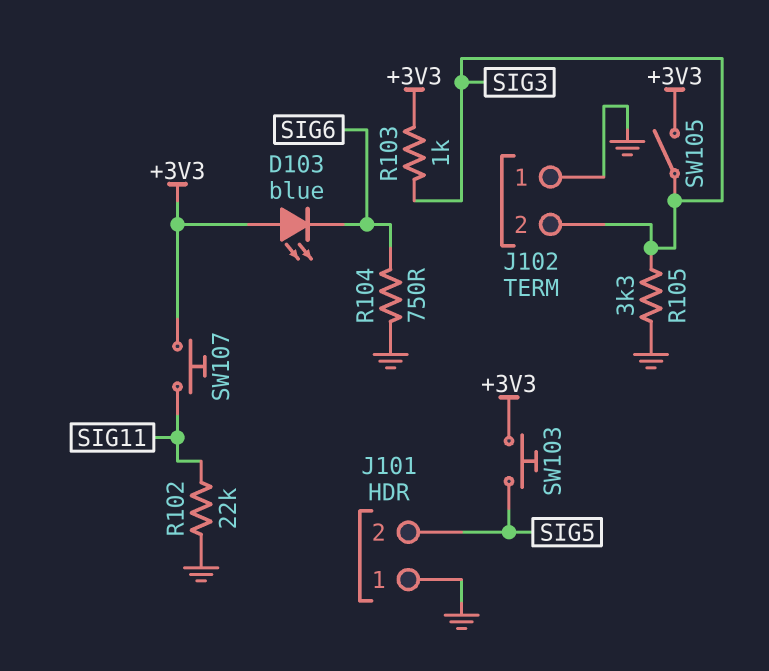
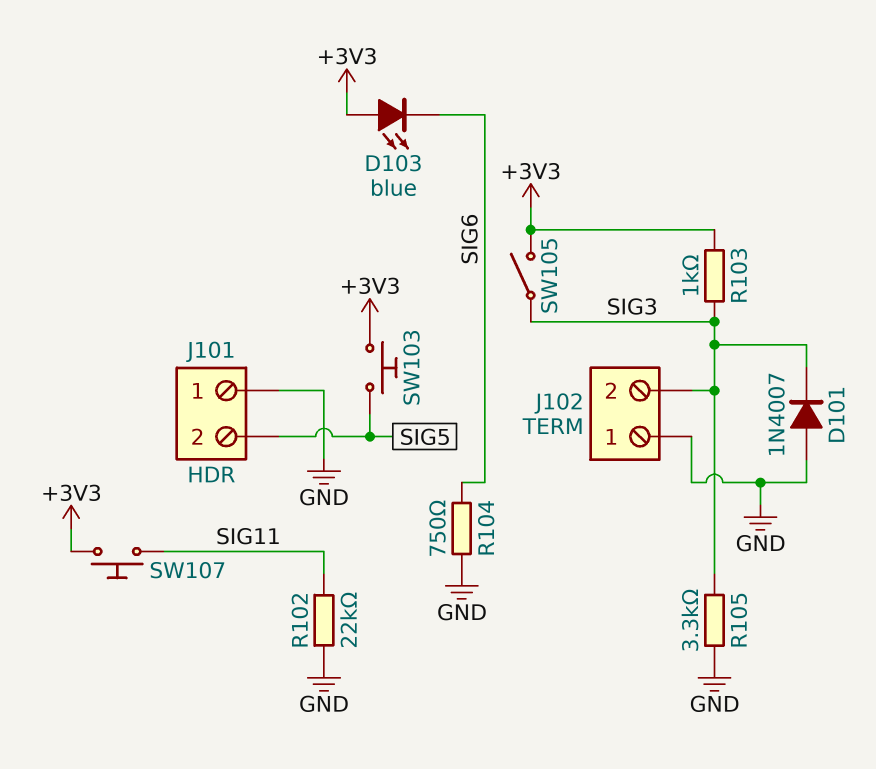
D101: none -> diode 1N4007 (A GND, K SIG3)

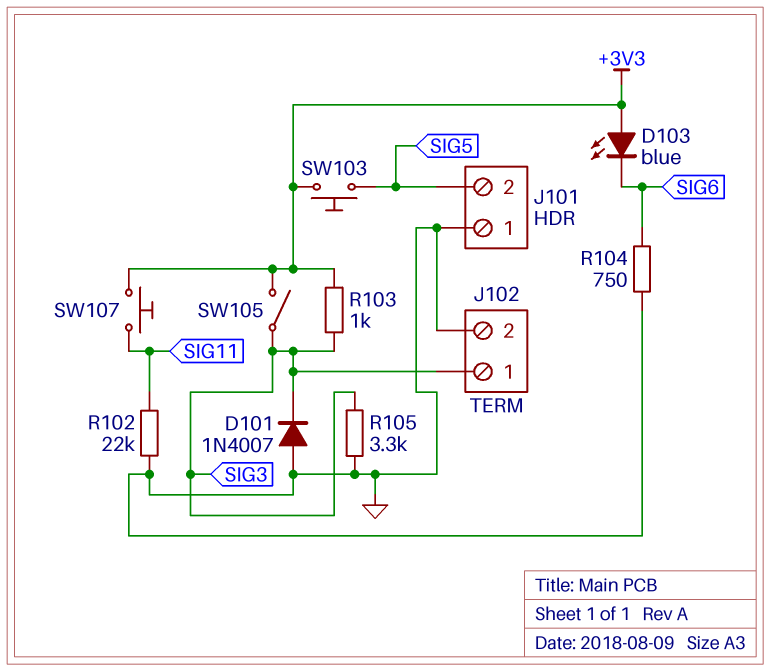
J102 pin 1: GND -> SIG3
J102 pin 2: SIG3 -> GND

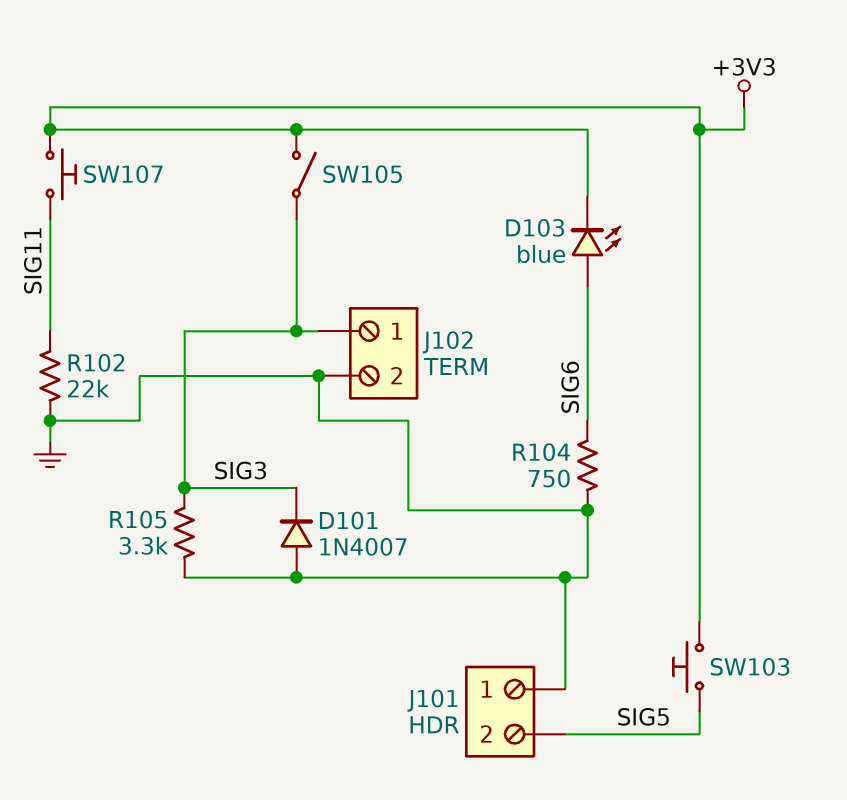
D103: LED blue (A +3V3, K SIG6) -> LED blue (A SIG6, K +3V3)
R103: 1k (+3V3, SIG3) -> none

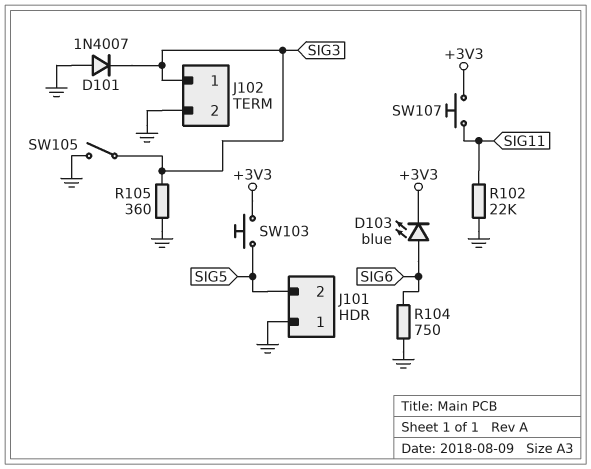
R105: 3.3k (GND, SIG3) -> 360 (GND, SIG3)
SW105: switch (+3V3, SIG3) -> switch (GND, SIG3)

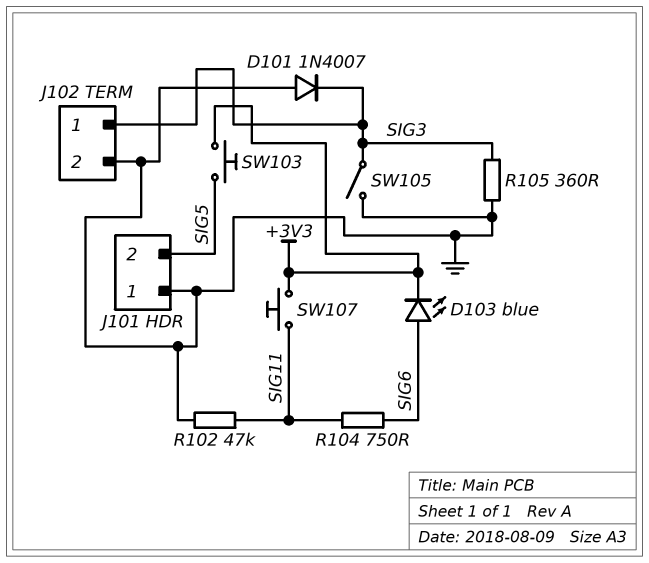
R102: 22k (GND, SIG11) -> 47k (GND, SIG11)
R104: 750 (GND, SIG6) -> 750 (SIG6, SIG11)

